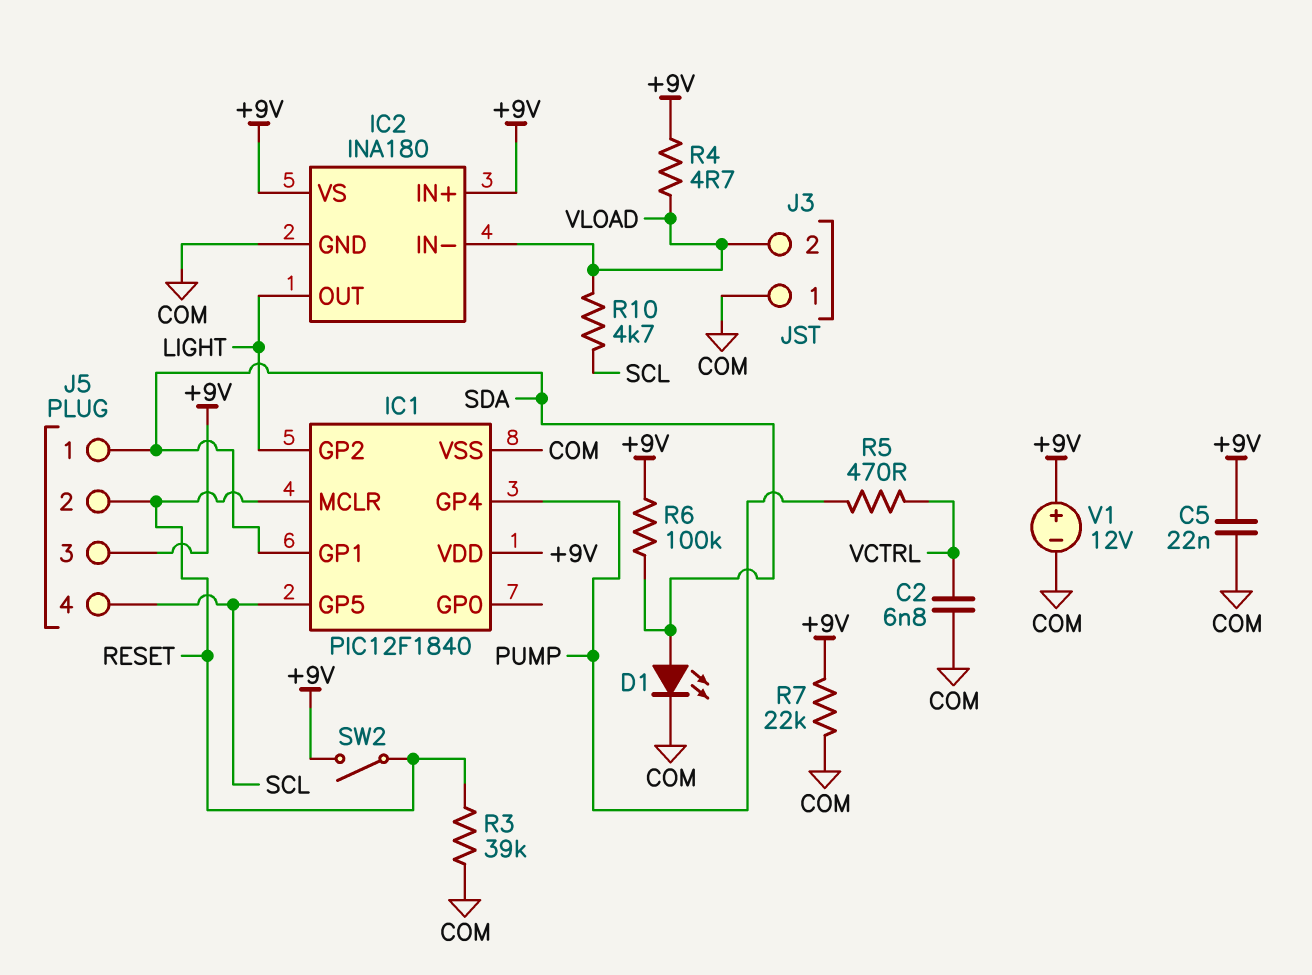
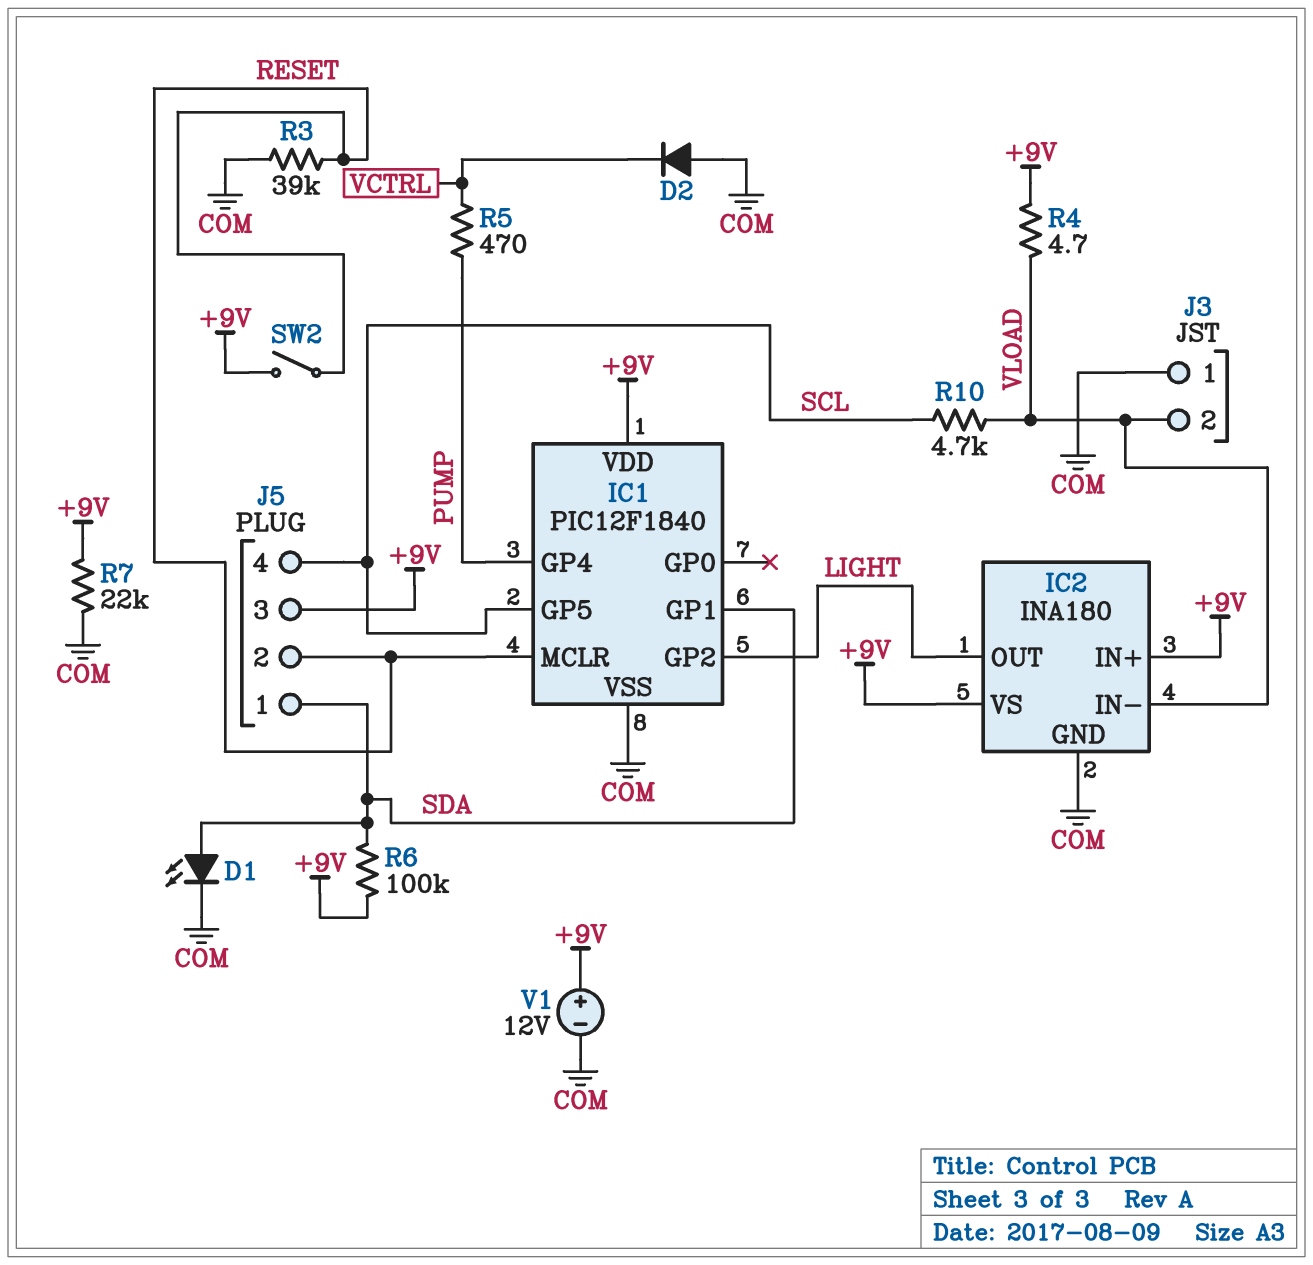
C2: 6.8nF (COM, VCTRL) -> none
C5: 22nF (+9V, COM) -> none
D2: none -> diode (A COM, K VCTRL)

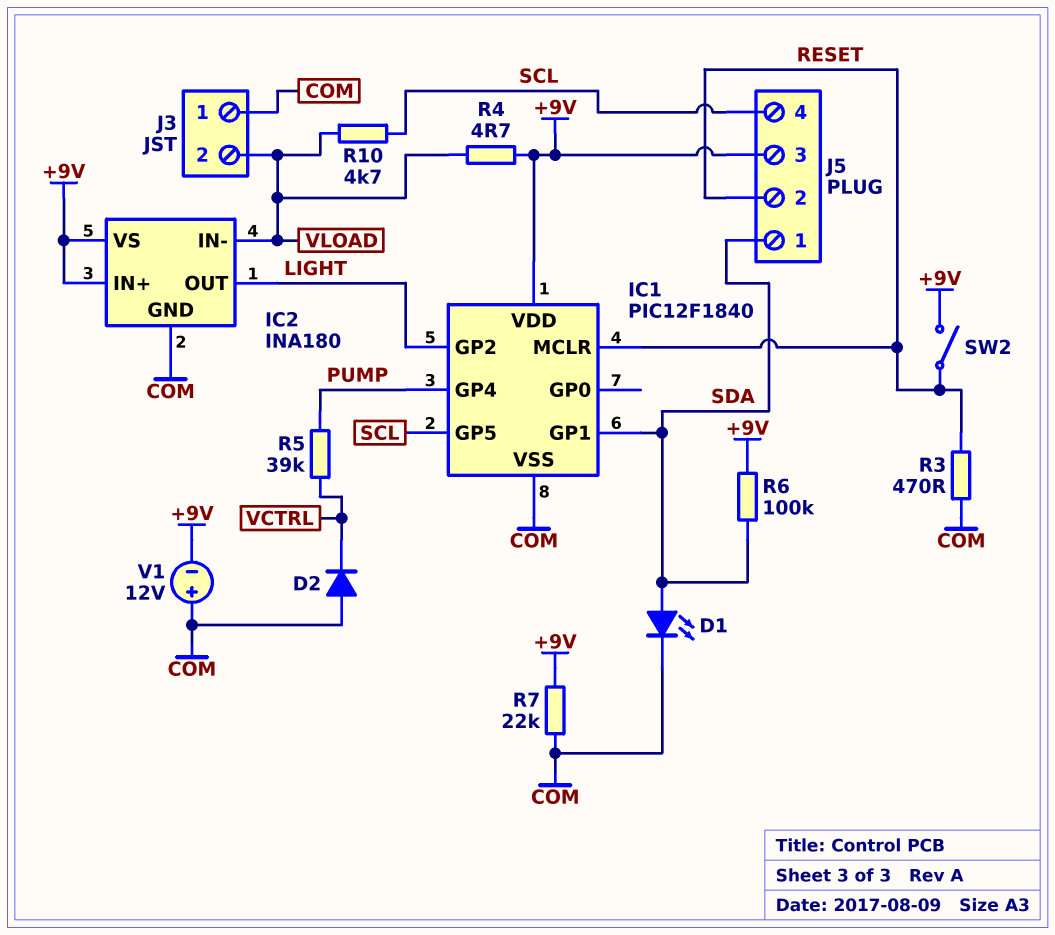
R3: 39k (COM, RESET) -> 470 (COM, RESET)
R5: 470 (PUMP, VCTRL) -> 39k (PUMP, VCTRL)
V1: 12V (plus +9V, minus COM) -> 12V (plus COM, minus +9V)

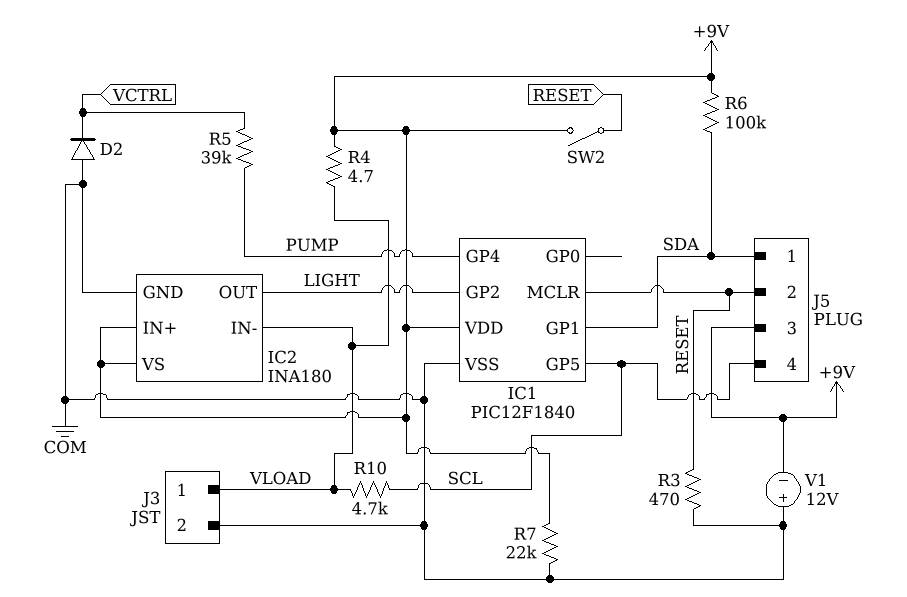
D1: LED (A SDA, K COM) -> none
J3 pin 1: COM -> VLOAD
J3 pin 2: VLOAD -> COM

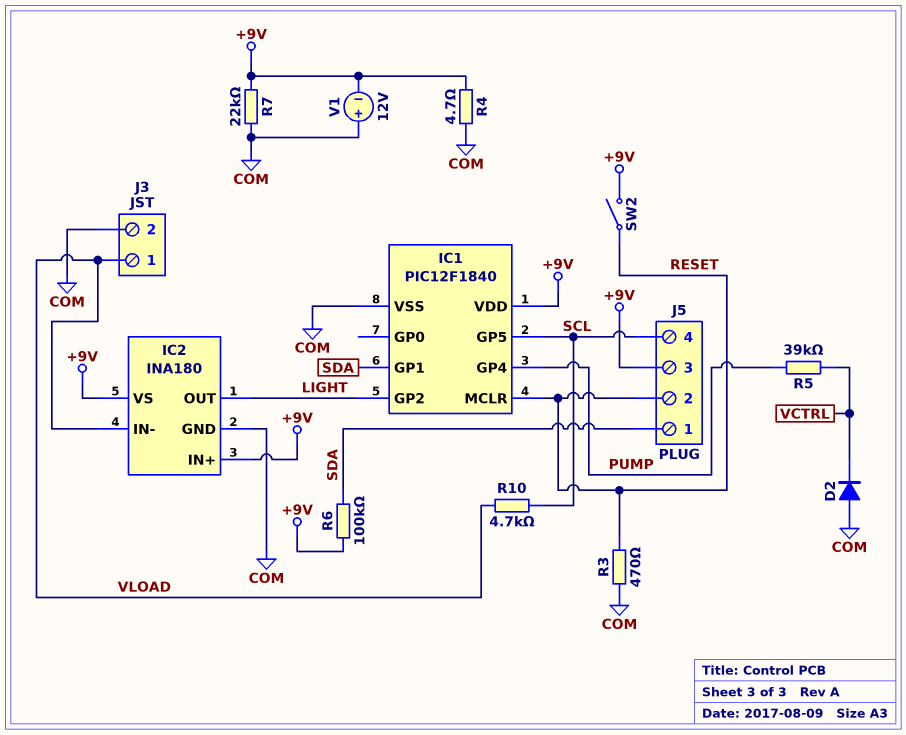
R4: 4.7 (+9V, VLOAD) -> 4.7 (+9V, COM)

